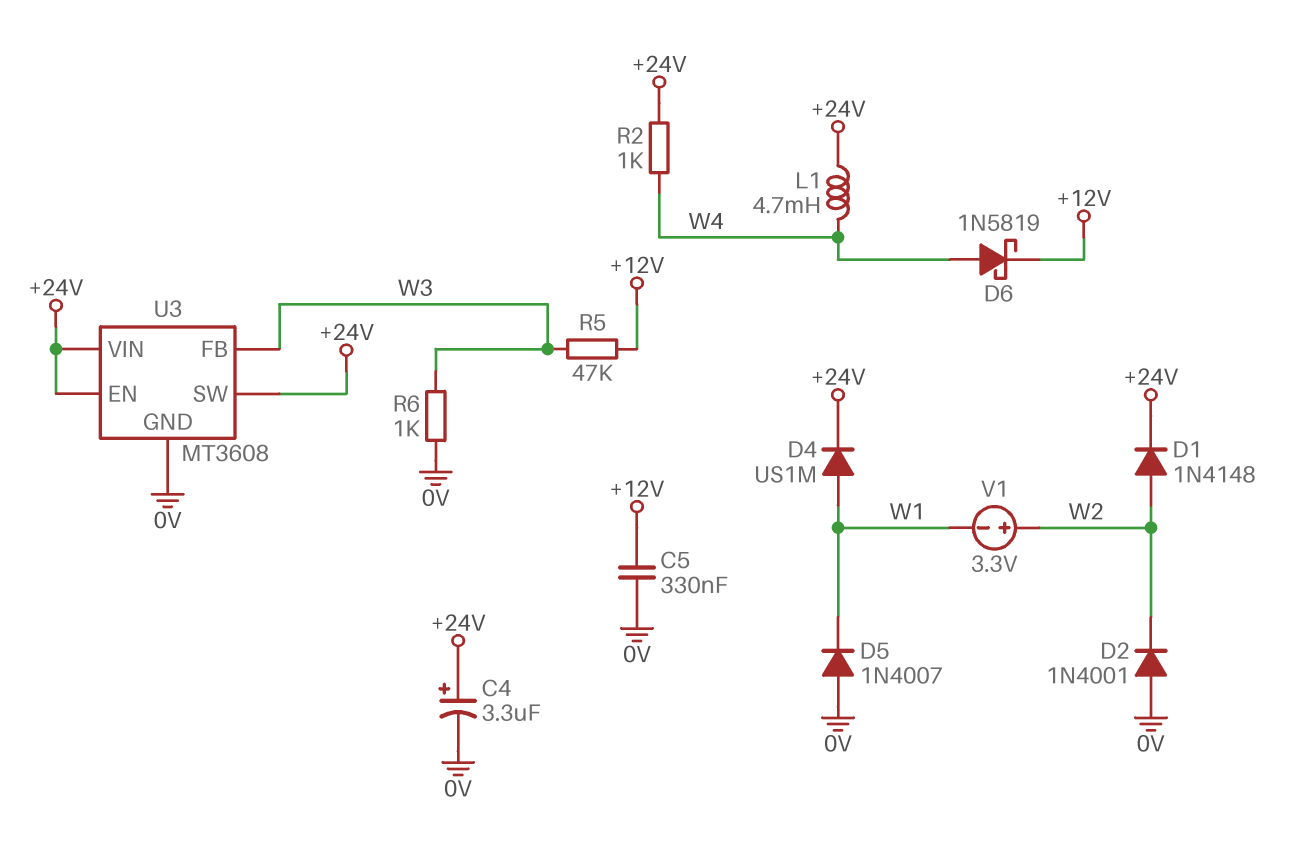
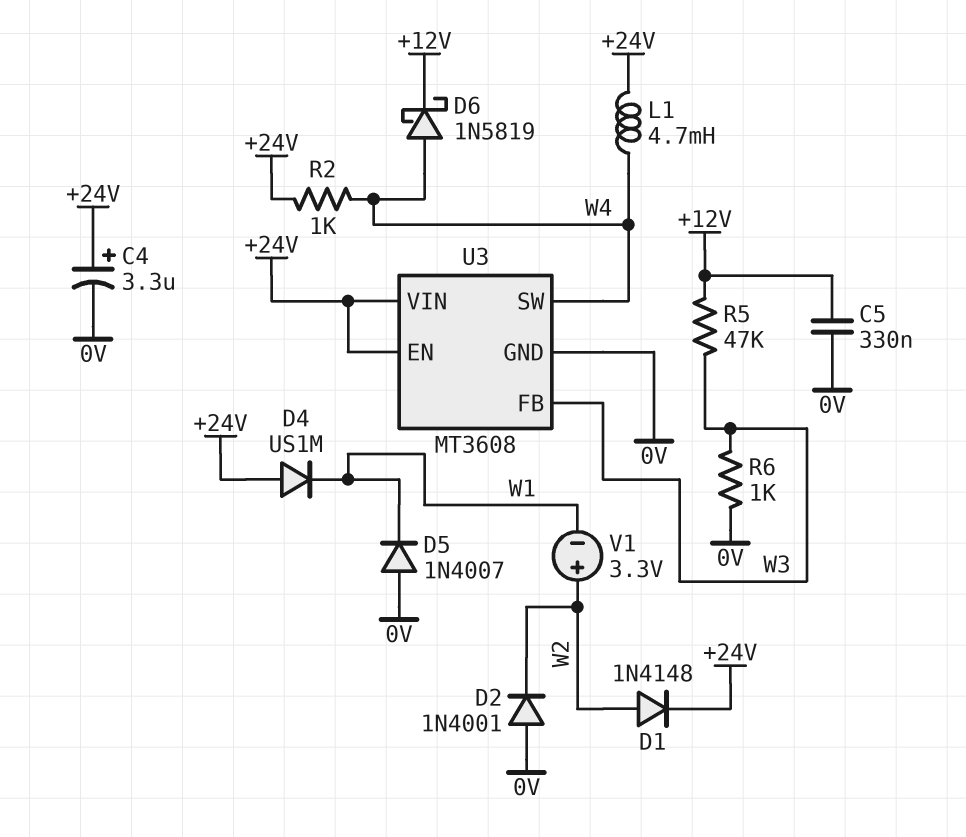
D4: diode US1M (A W1, K +24V) -> diode US1M (A +24V, K W1)
U3 pin SW: +24V -> W4

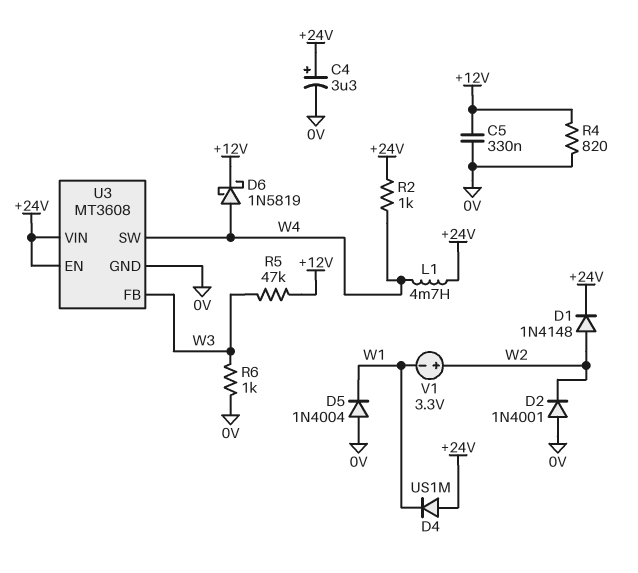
D5: diode 1N4007 (A 0V, K W1) -> diode 1N4004 (A 0V, K W1)
R4: none -> 820 (+12V, 0V)

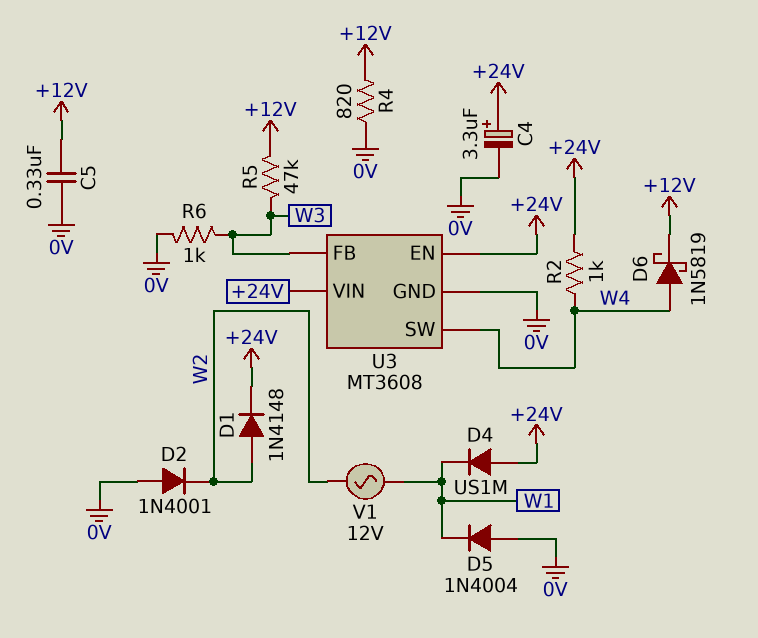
L1: 4.7mH (+24V, W4) -> none
V1: 3.3V (plus W2, minus W1) -> AC 12V (W1, W2)

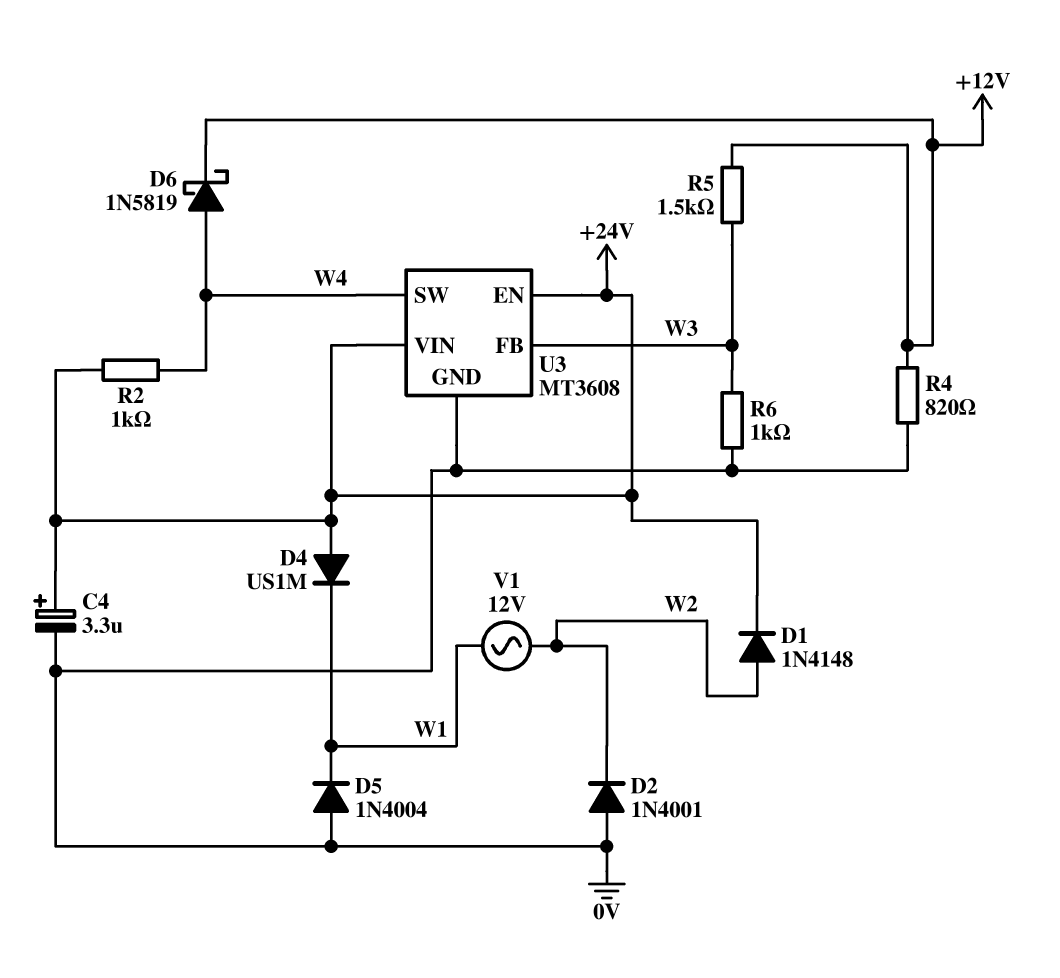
C5: 330nF (+12V, 0V) -> none
R5: 47k (+12V, W3) -> 1.5k (+12V, W3)

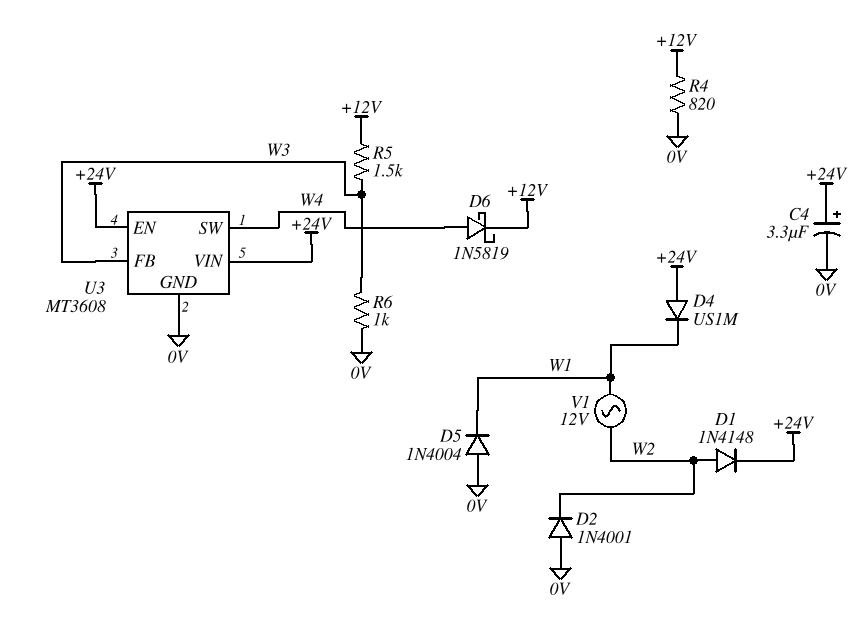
R2: 1k (+24V, W4) -> none

